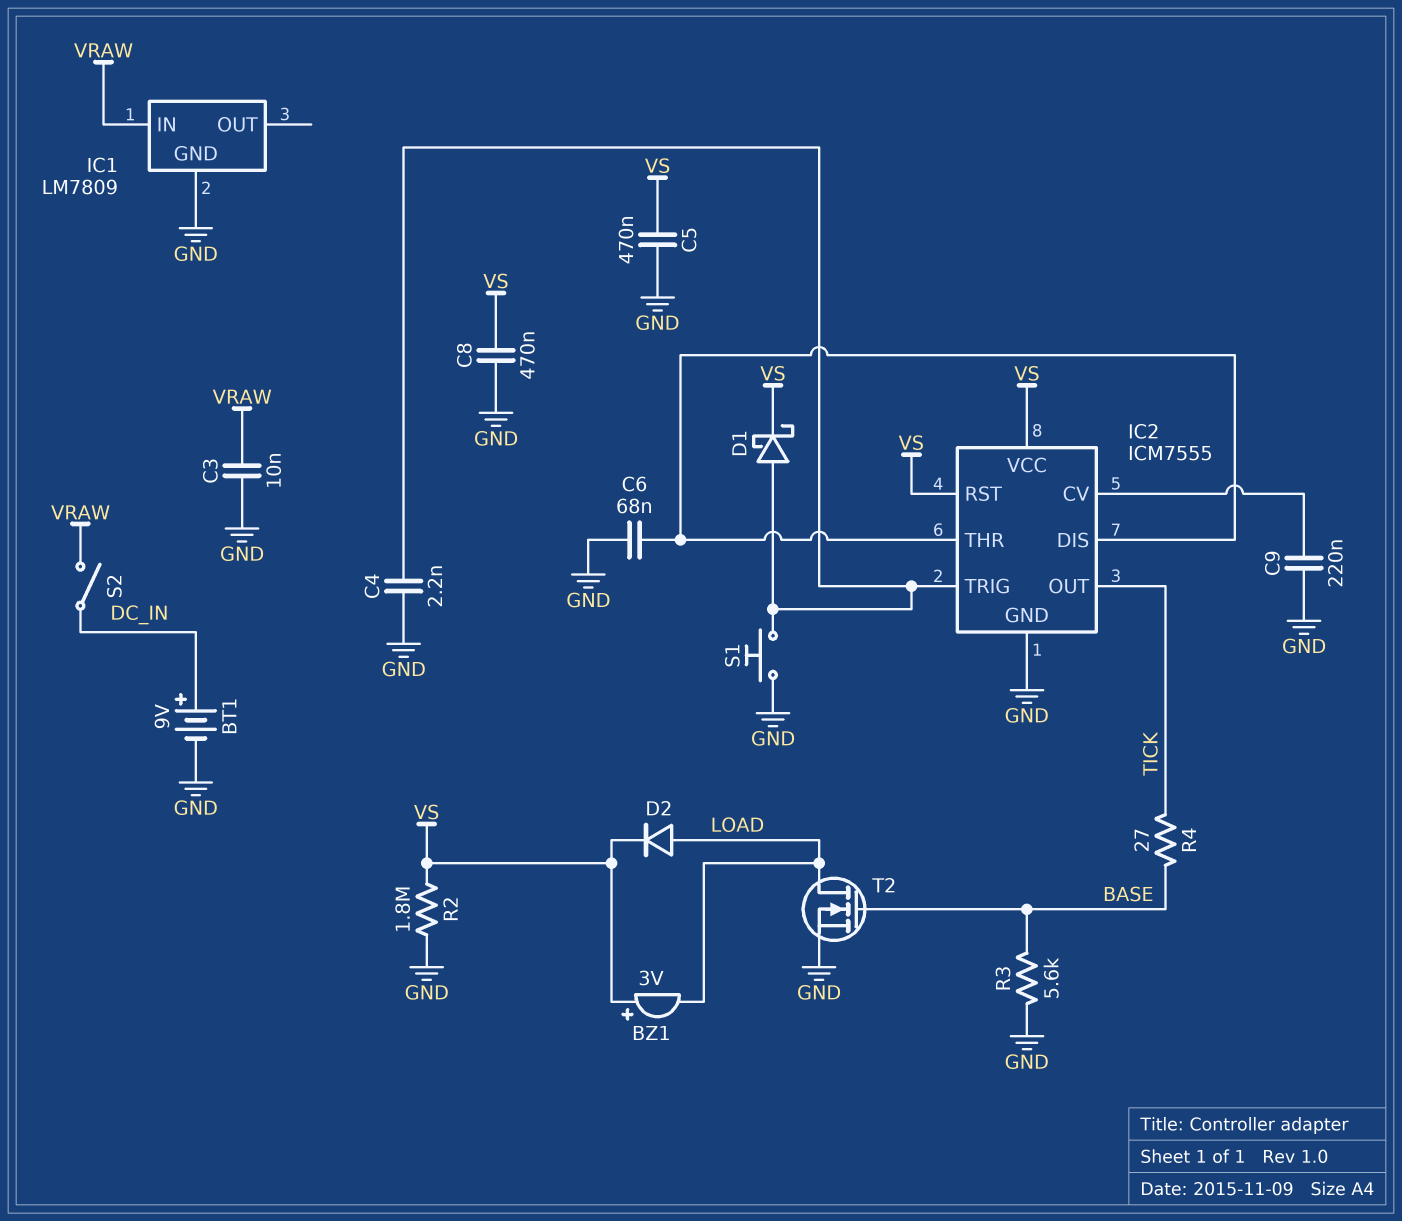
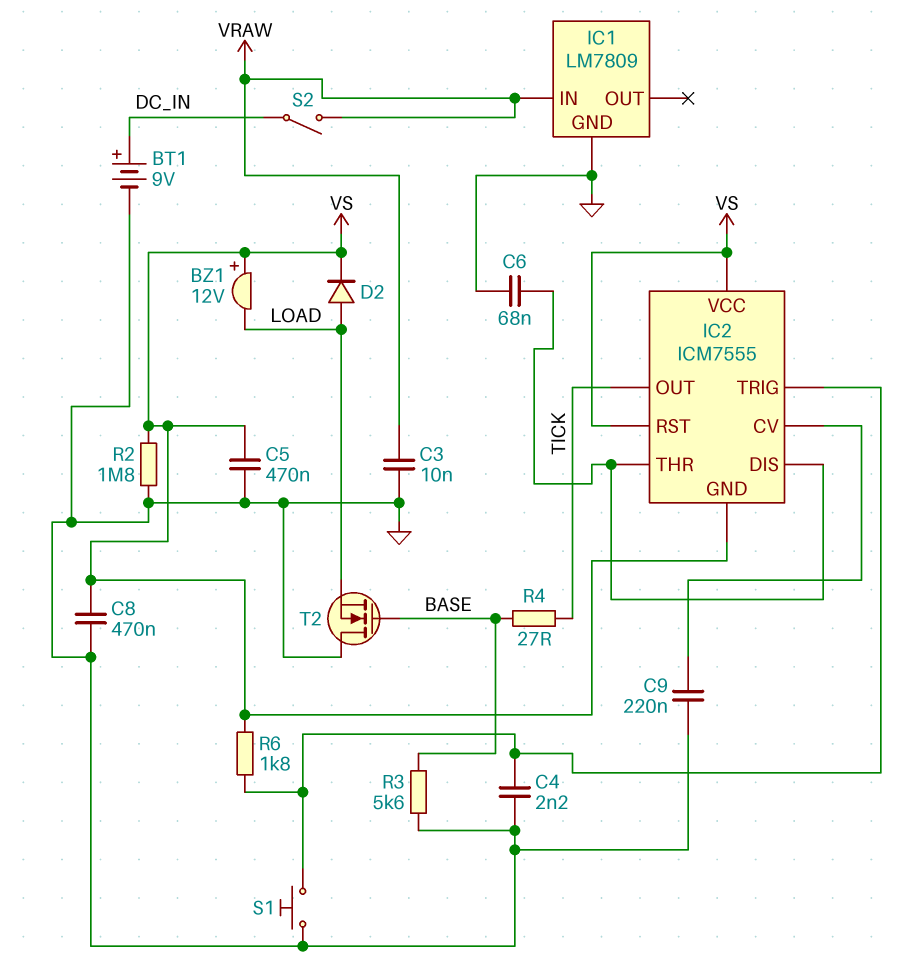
BZ1: buzzer 3V (plus VS, minus LOAD) -> buzzer 12V (plus VS, minus LOAD)
D1: schottky (A IC2/TRIG, K VS) -> none
IC2 pin GND: GND -> VS
R6: none -> 1.8k (IC2/TRIG, VS)
T2: NMOS (G BASE, D LOAD, S GND) -> NMOS (G BASE, D GND, S LOAD)

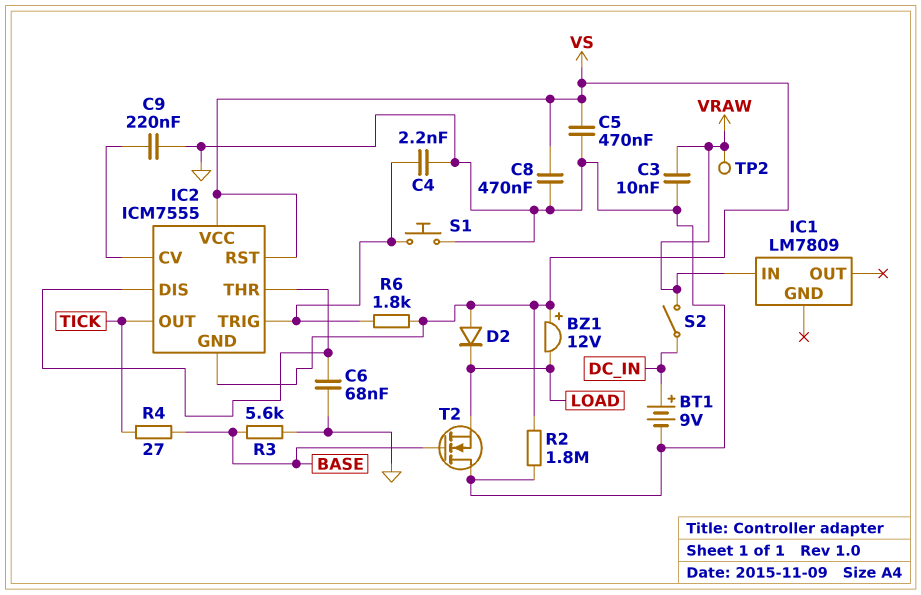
D2: diode (A LOAD, K VS) -> diode (A VS, K LOAD)
IC1 pin GND: GND -> none
TP2: none -> test point (VRAW)

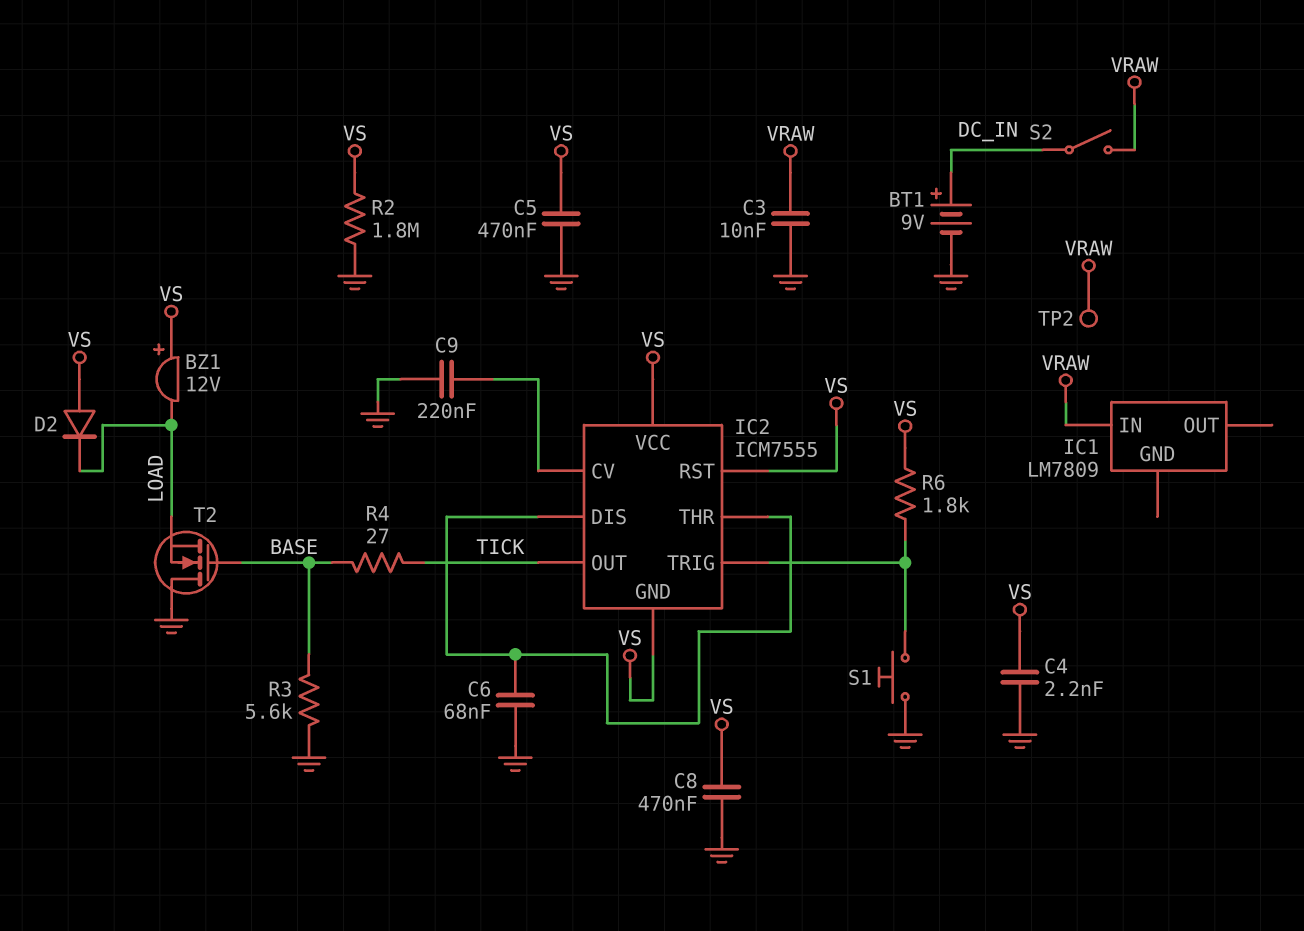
C4: 2.2nF (GND, IC2/TRIG) -> 2.2nF (GND, VS)

